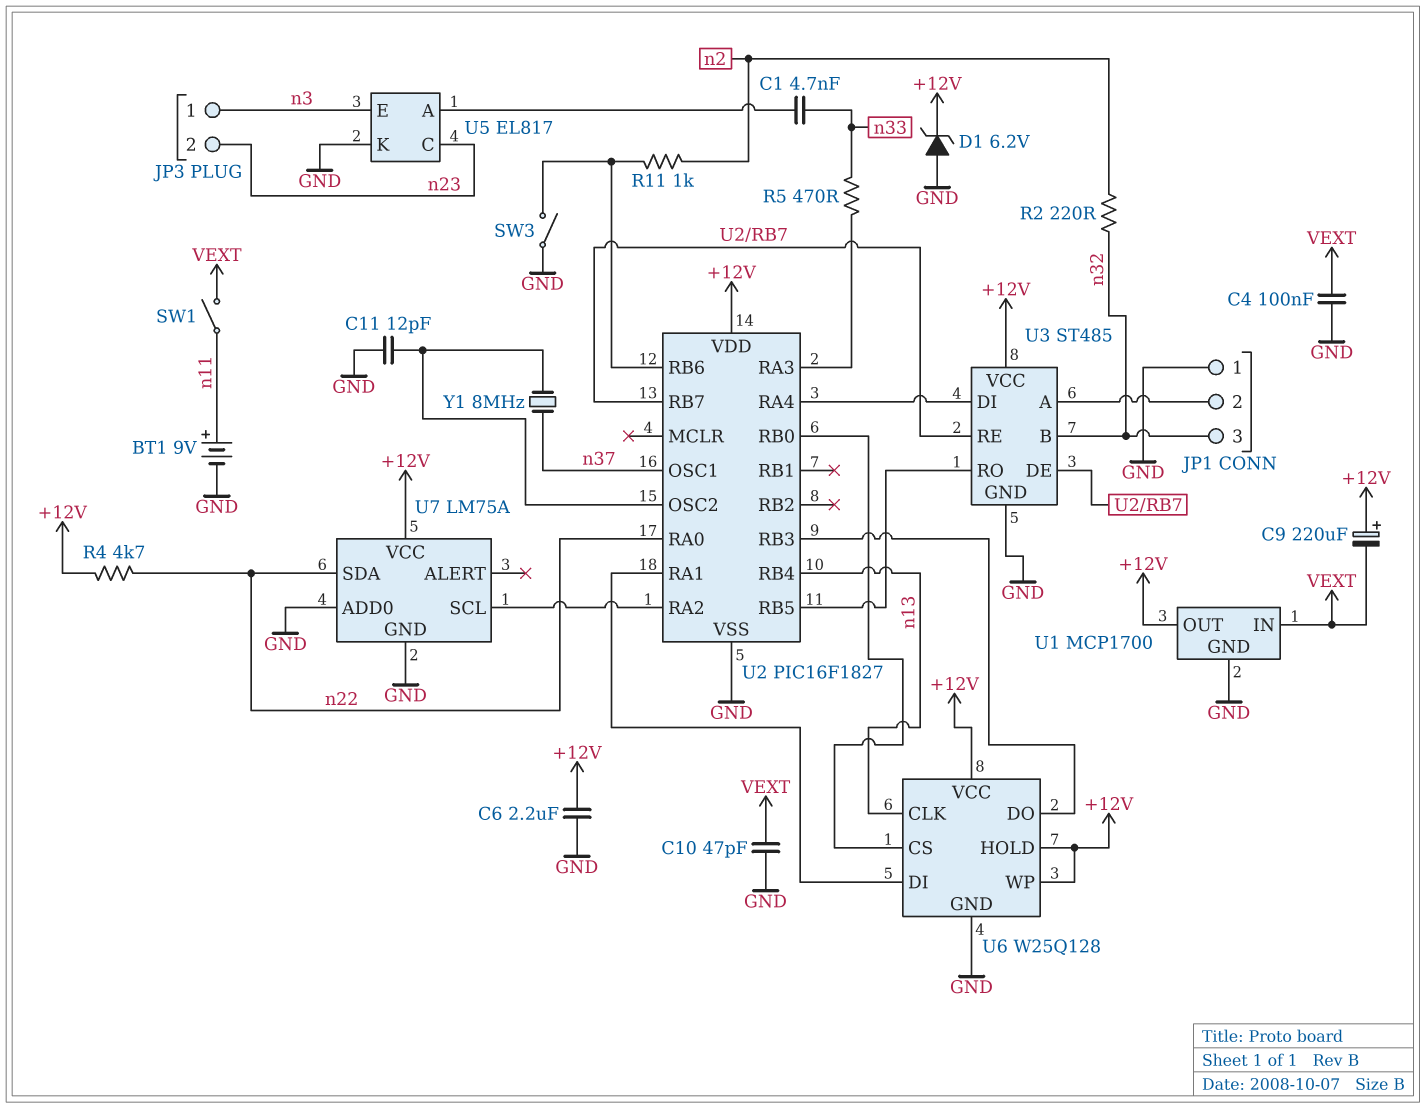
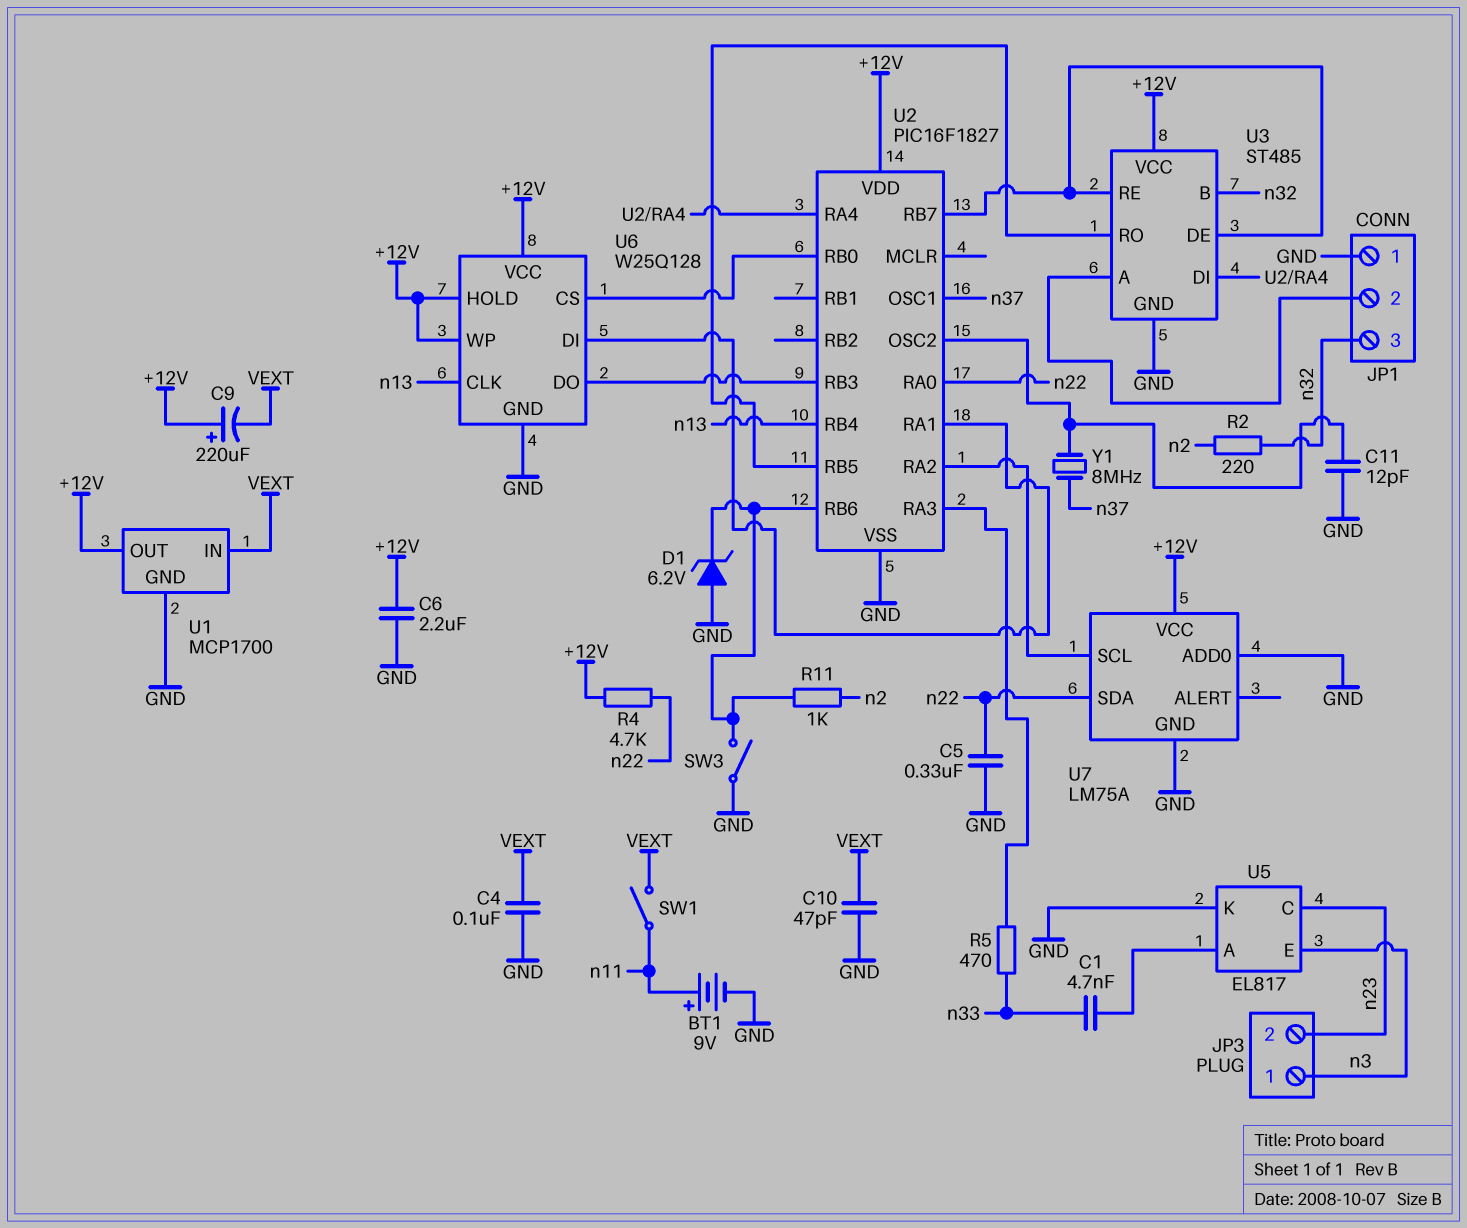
C5: none -> 330nF (GND, n22)
D1: zener 6.2V (A GND, K +12V) -> zener 6.2V (A GND, K U2/RB6)

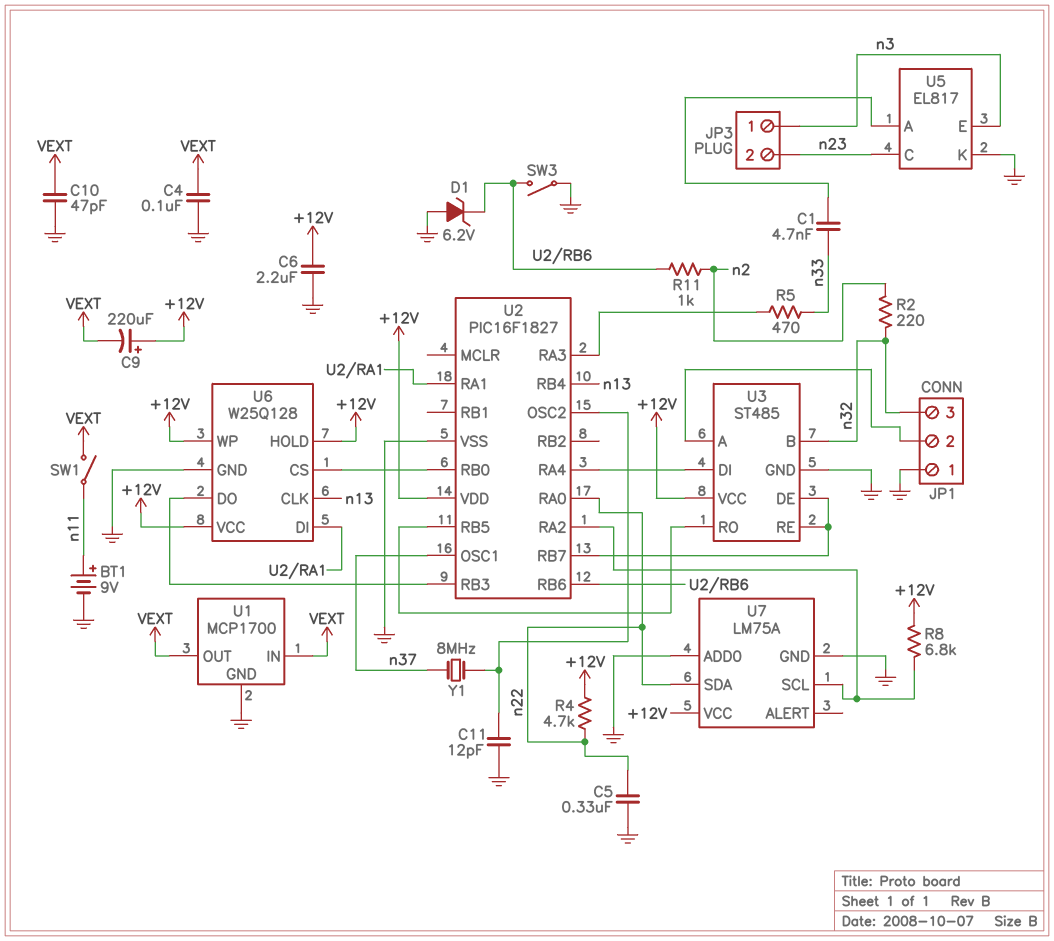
R8: none -> 6.8k (+12V, U2/RA2)
U1 pin OUT: +12V -> VEXT

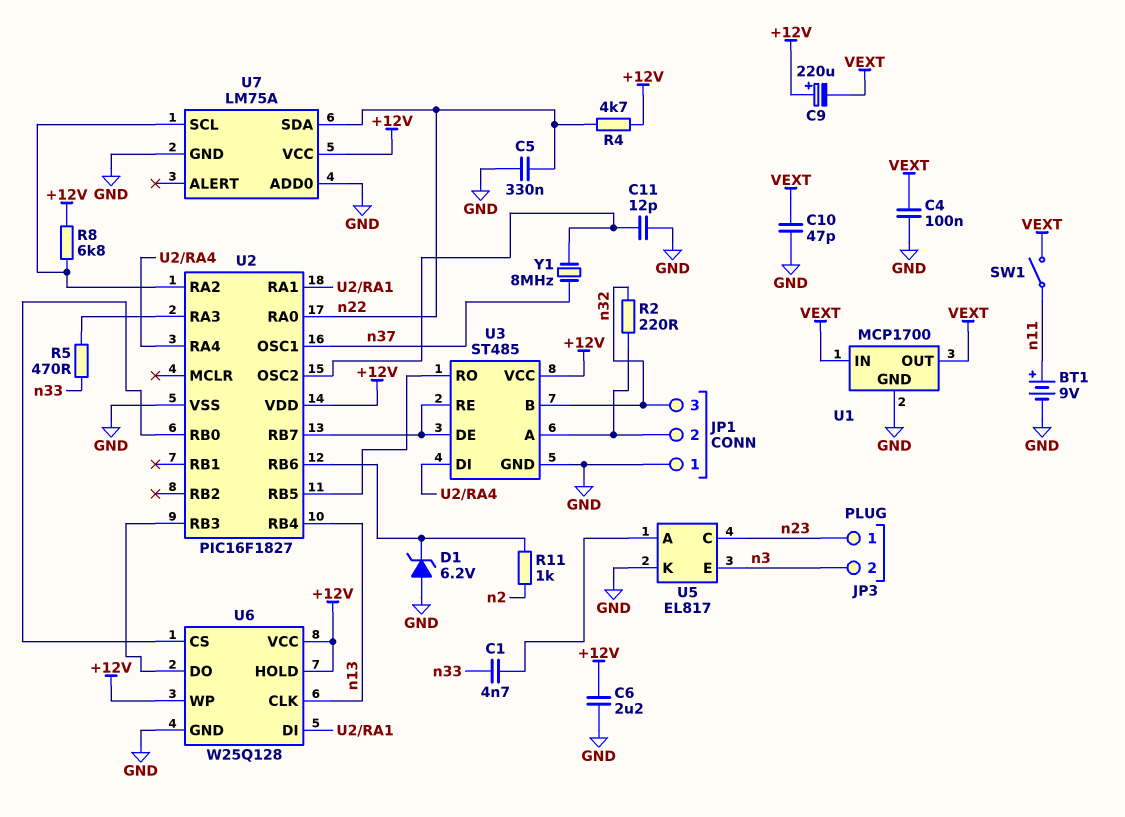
JP3 pin 1: n3 -> n23
JP3 pin 2: n23 -> n3
R2: 220 (n2, n32) -> 220 (JP1/2, n32)
SW3: switch (GND, U2/RB6) -> none

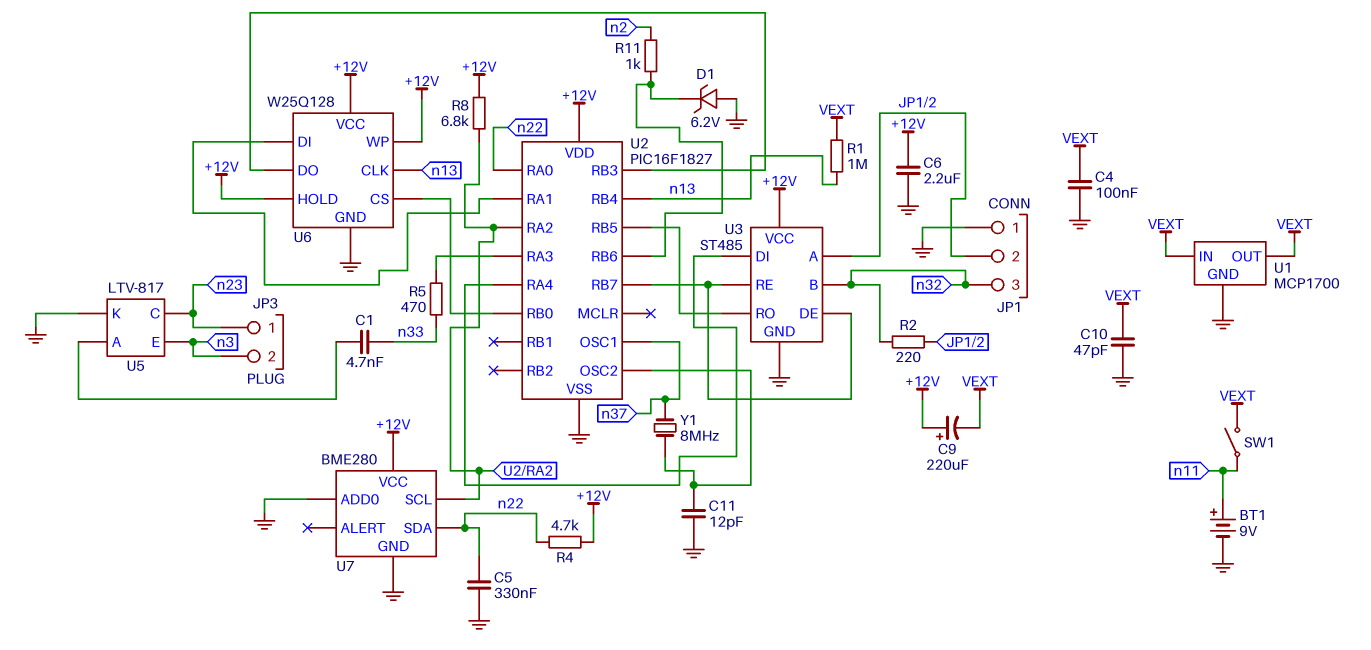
R1: none -> 1M (VEXT, n13)
U5: EL817 -> LTV-817
U7: LM75A -> BME280

